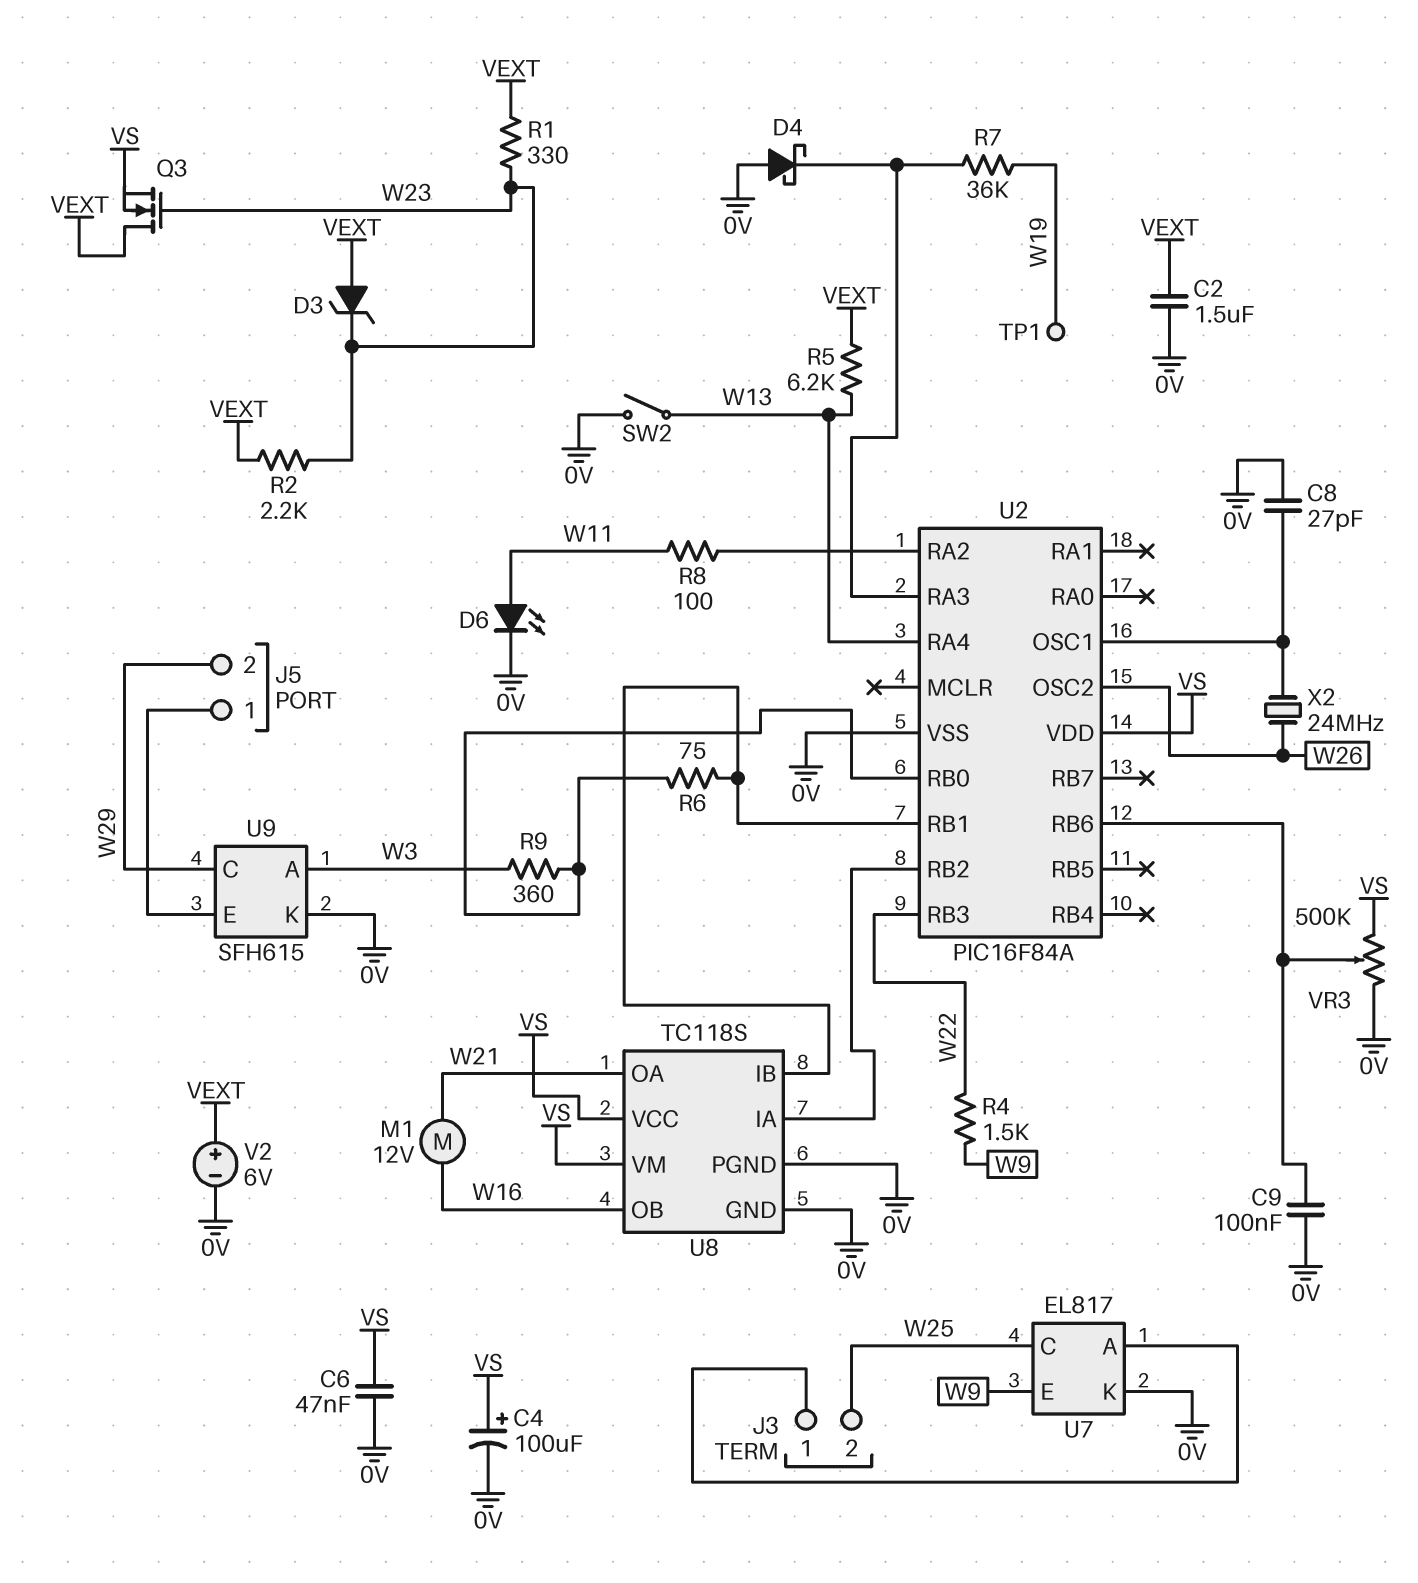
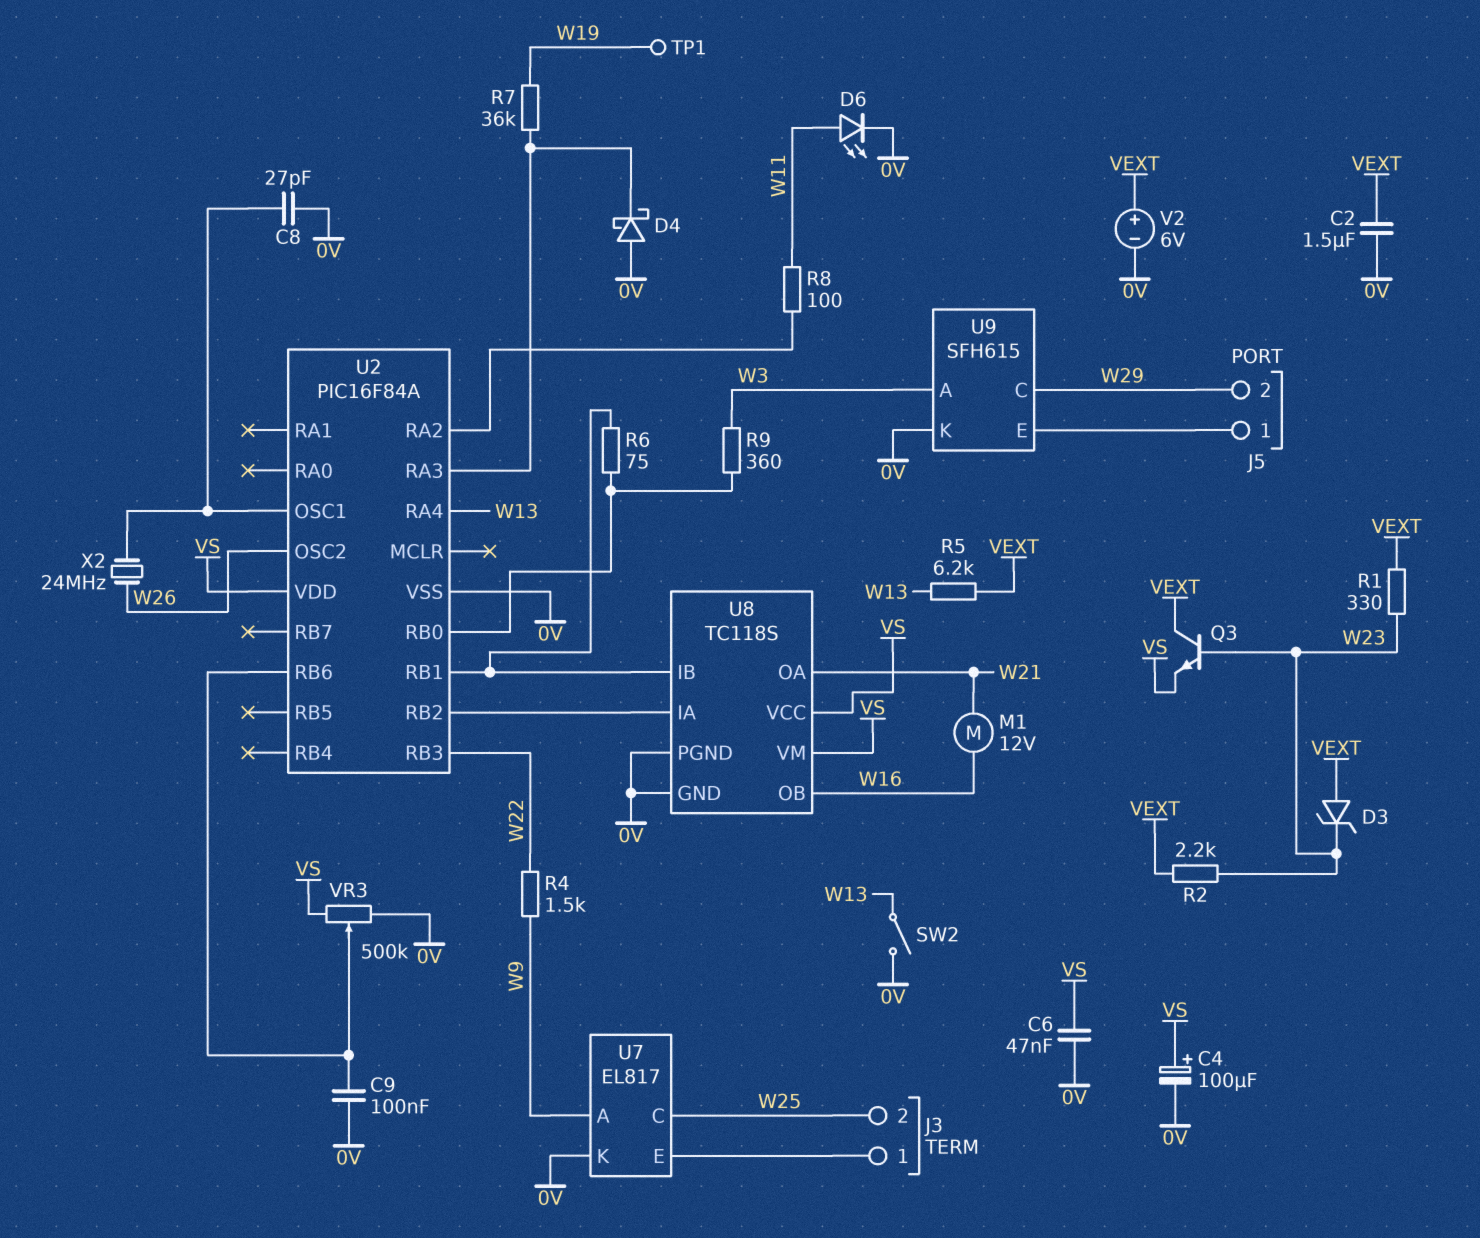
Q3: NMOS (G W23, D VEXT, S VS) -> NPN (B W23, C VEXT, E VS)
U7 pin A: J3/1 -> W9
U7 pin E: W9 -> J3/1

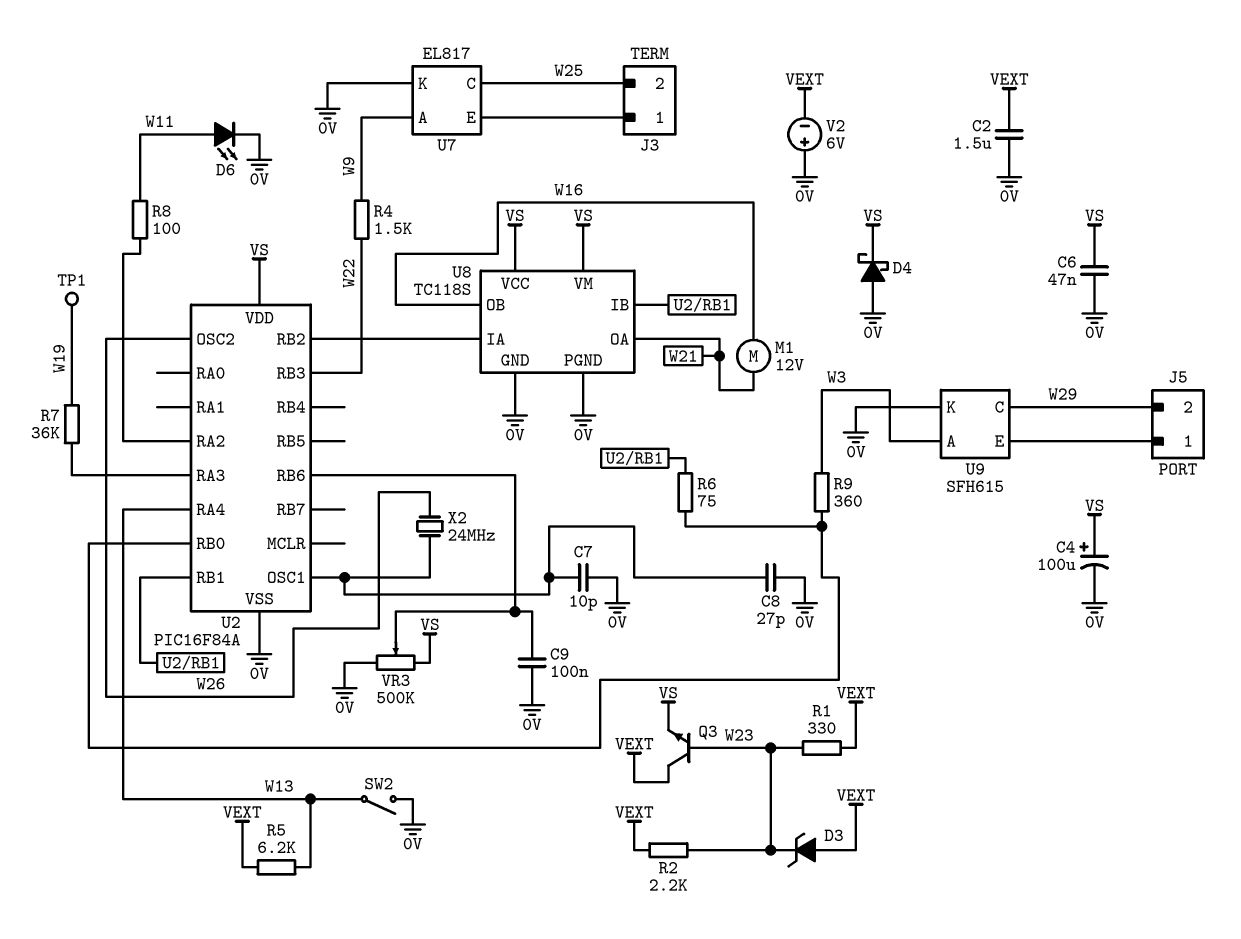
C7: none -> 10pF (0V, U2/OSC1)
D4: schottky (A 0V, K U2/RA3) -> schottky (A 0V, K VS)
V2: 6V (plus VEXT, minus 0V) -> 6V (plus 0V, minus VEXT)

